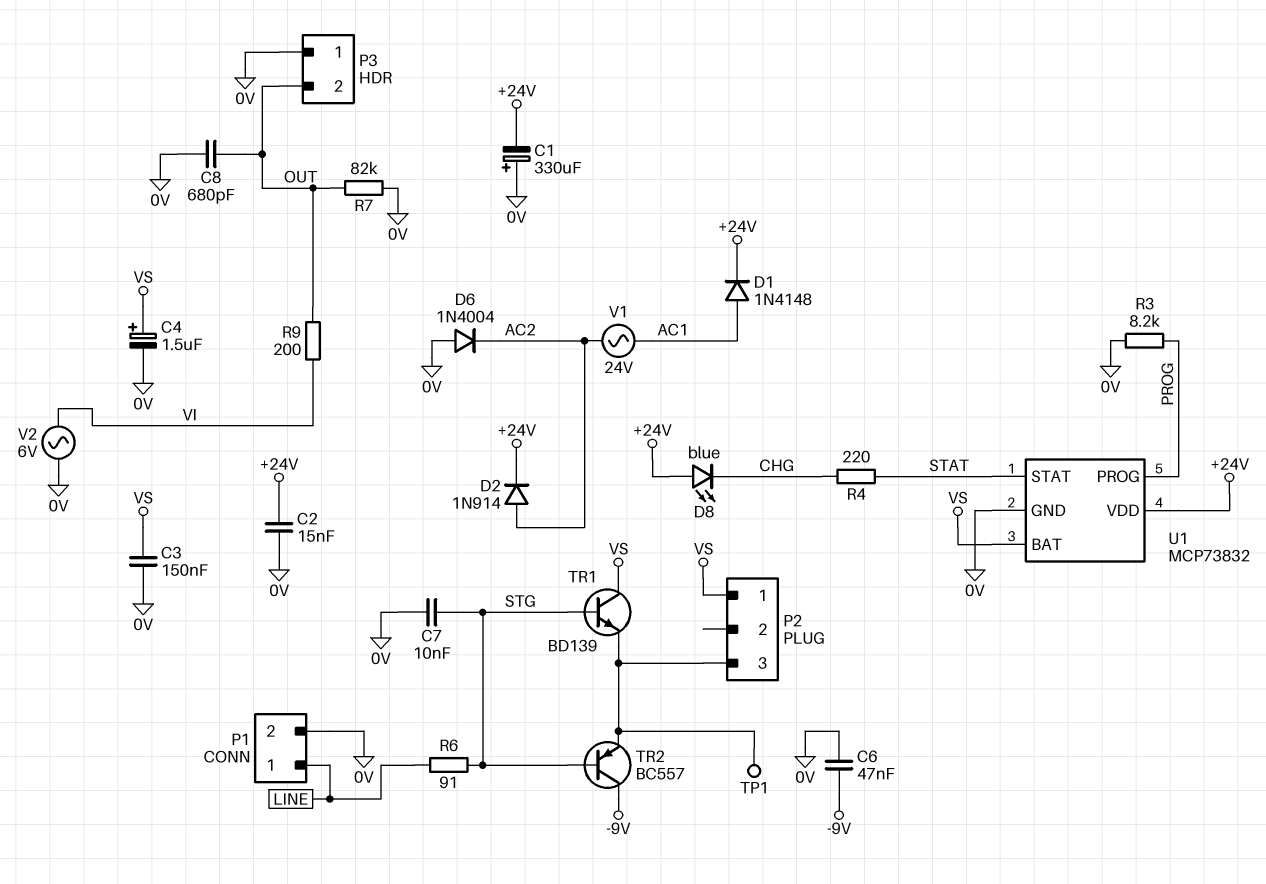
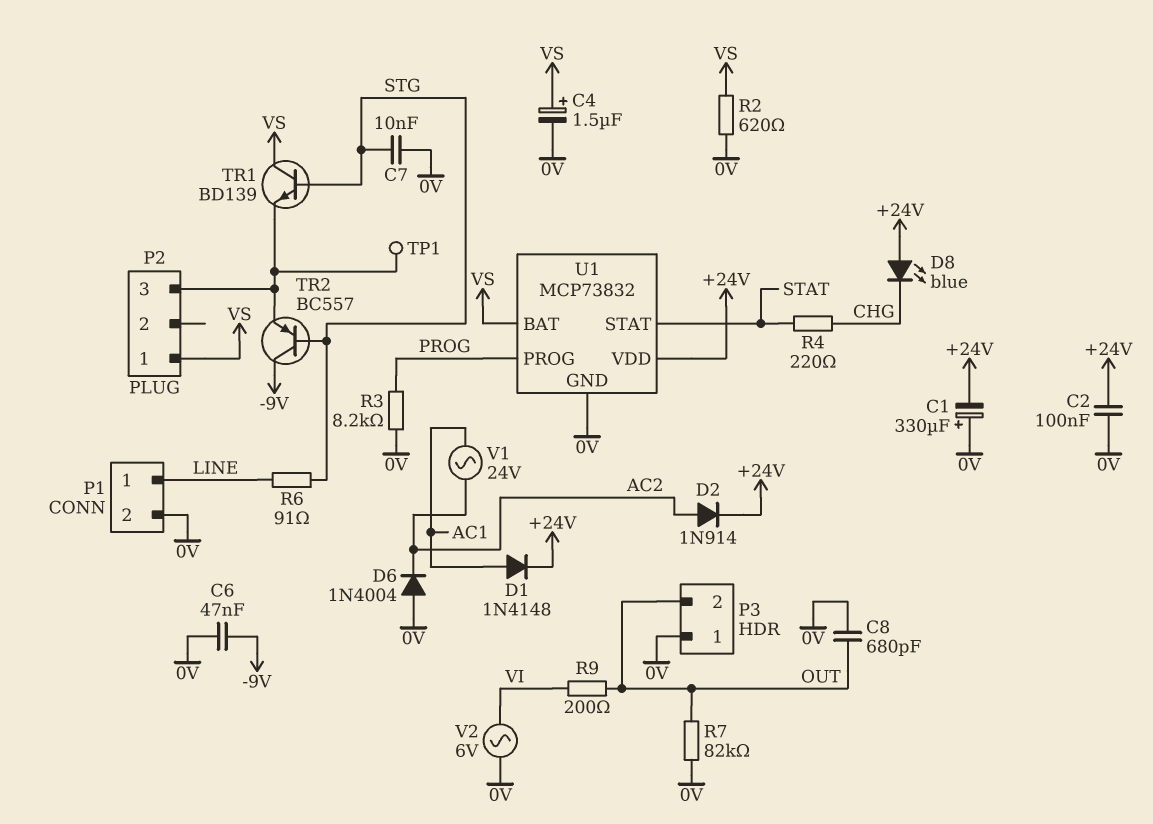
C2: 15nF (+24V, 0V) -> 100nF (+24V, 0V)
C3: 150nF (0V, VS) -> none
R2: none -> 620 (0V, VS)

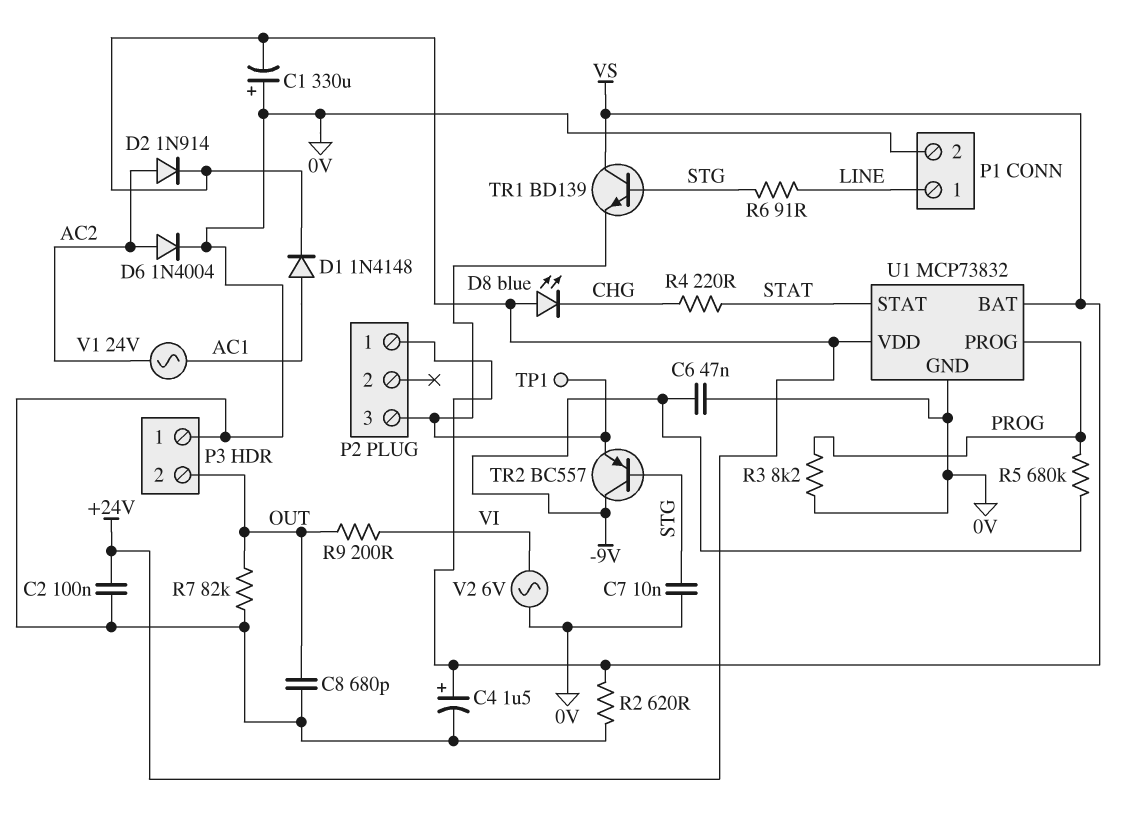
D6: diode 1N4004 (A 0V, K AC2) -> diode 1N4004 (A AC2, K 0V)
R5: none -> 680k (-9V, PROG)

